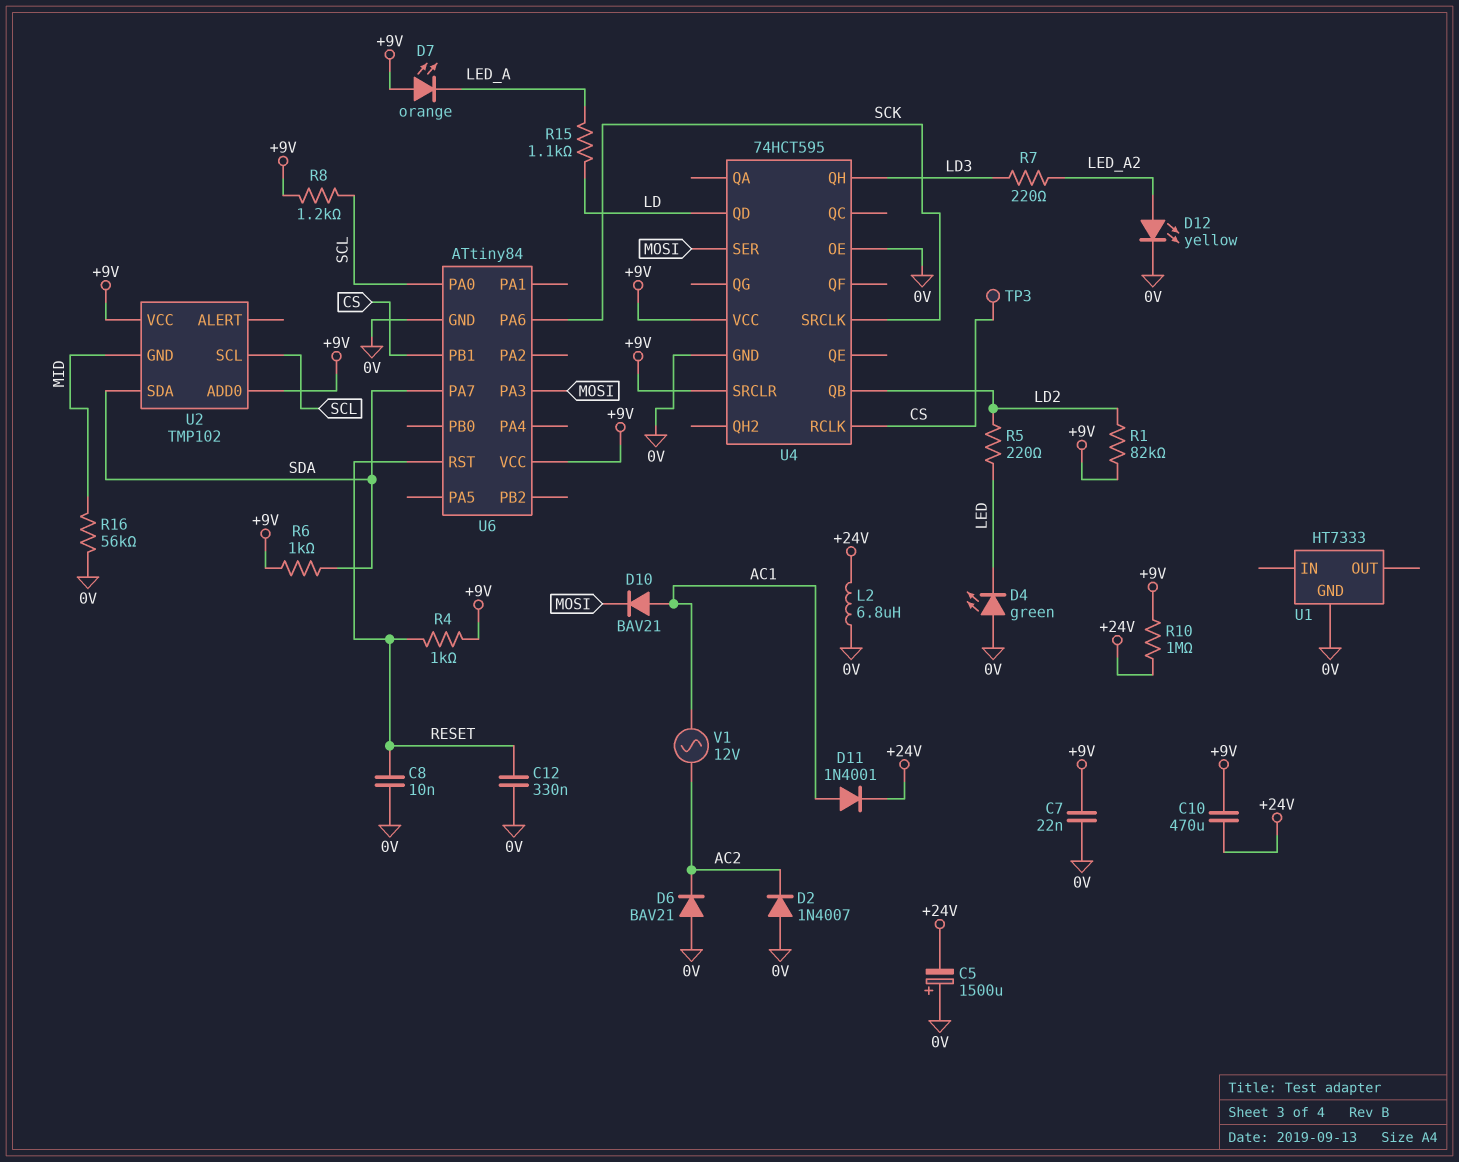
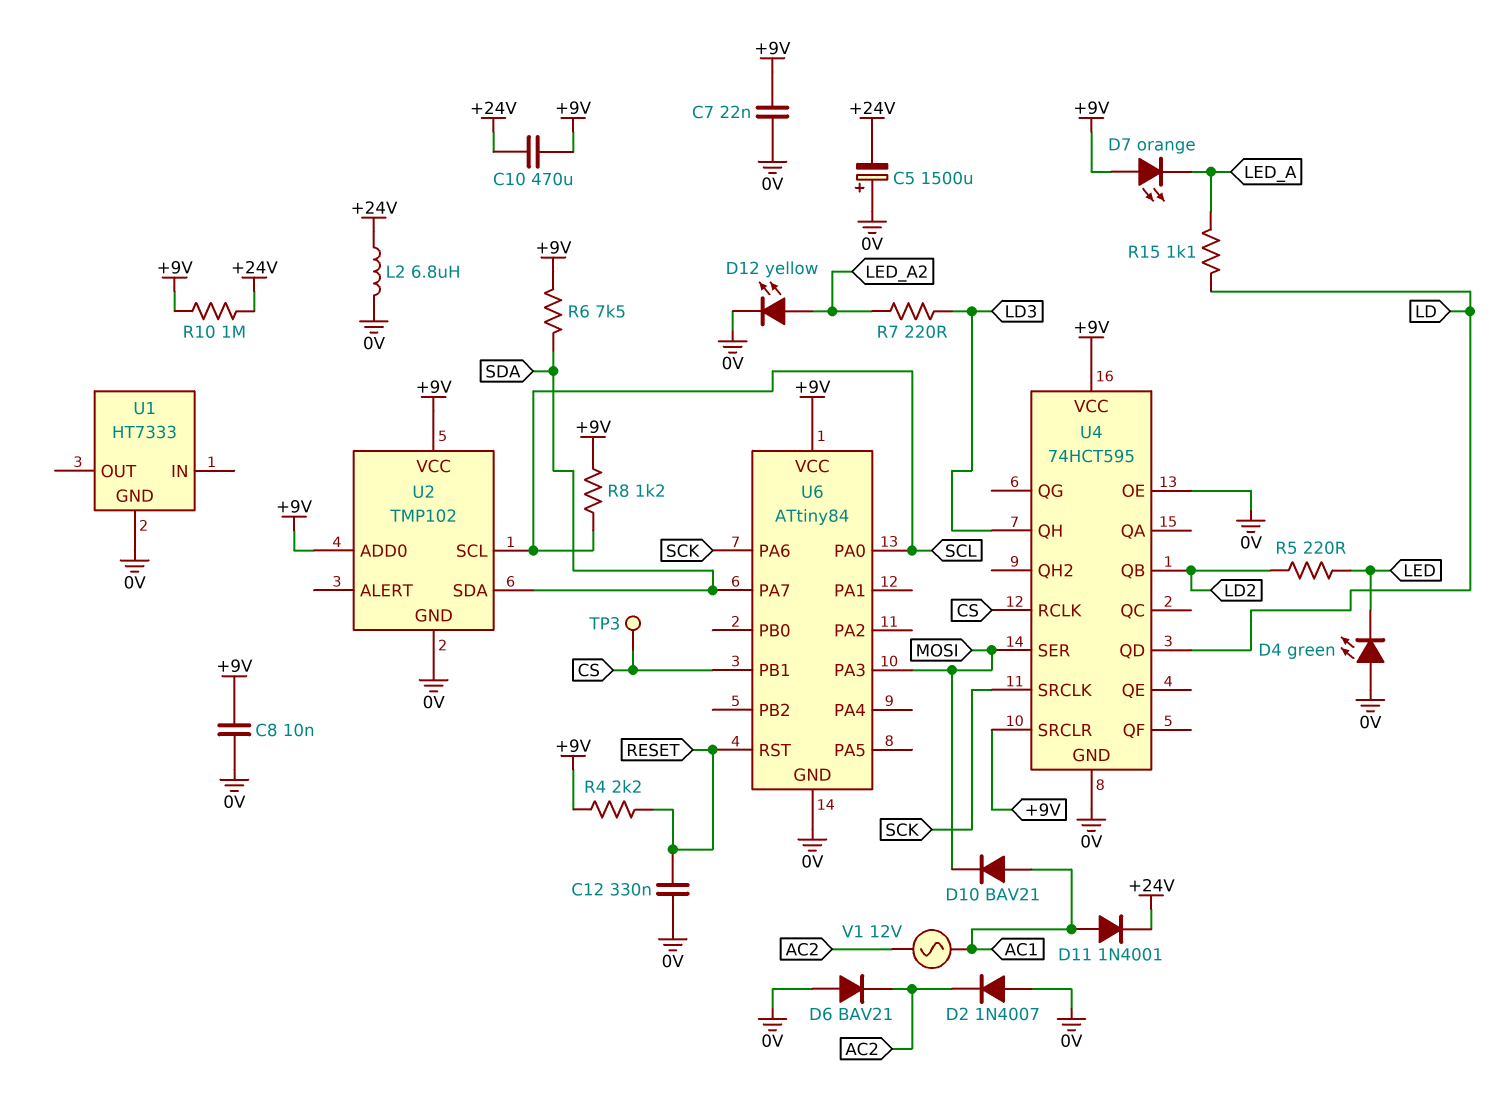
C8: 10nF (0V, RESET) -> 10nF (+9V, 0V)
R1: 82k (+9V, LD2) -> none
R4: 1k (+9V, RESET) -> 2.2k (+9V, RESET)
R6: 1k (+9V, SDA) -> 7.5k (+9V, SDA)
R16: 56k (0V, MID) -> none
U2 pin GND: MID -> 0V

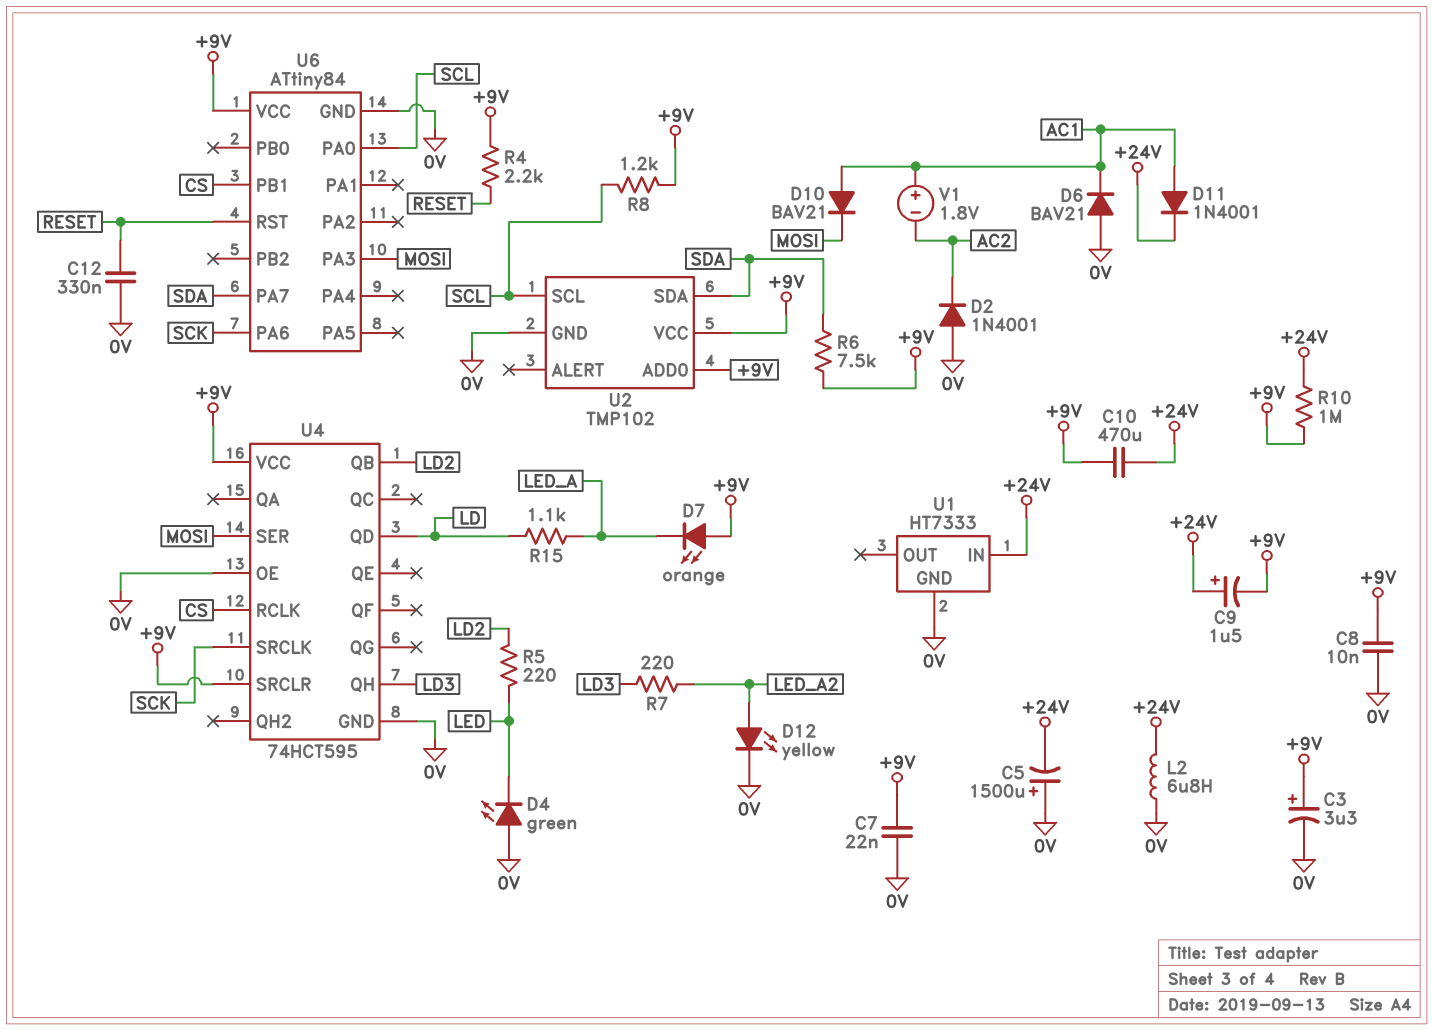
C3: none -> 3.3uF (plus +9V, minus 0V)
C9: none -> 1.5uF (plus +24V, minus +9V)
D2: diode 1N4007 (A 0V, K AC2) -> diode 1N4001 (A 0V, K AC2)
D6: diode BAV21 (A 0V, K AC2) -> diode BAV21 (A 0V, K AC1)
TP3: test point (CS) -> none
U1 pin IN: none -> +24V
V1: AC 12V (AC1, AC2) -> 1.8V (plus AC1, minus AC2)

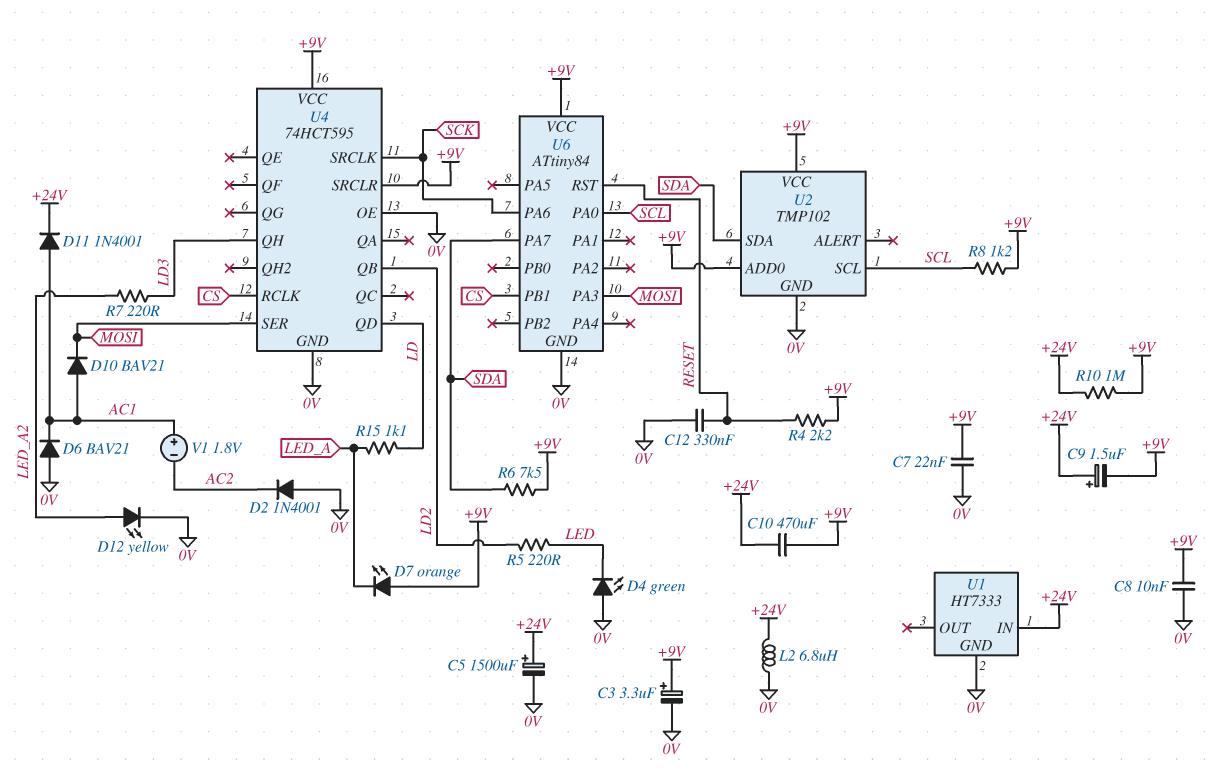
C5: 1500uF (plus 0V, minus +24V) -> 1500uF (plus +24V, minus 0V)

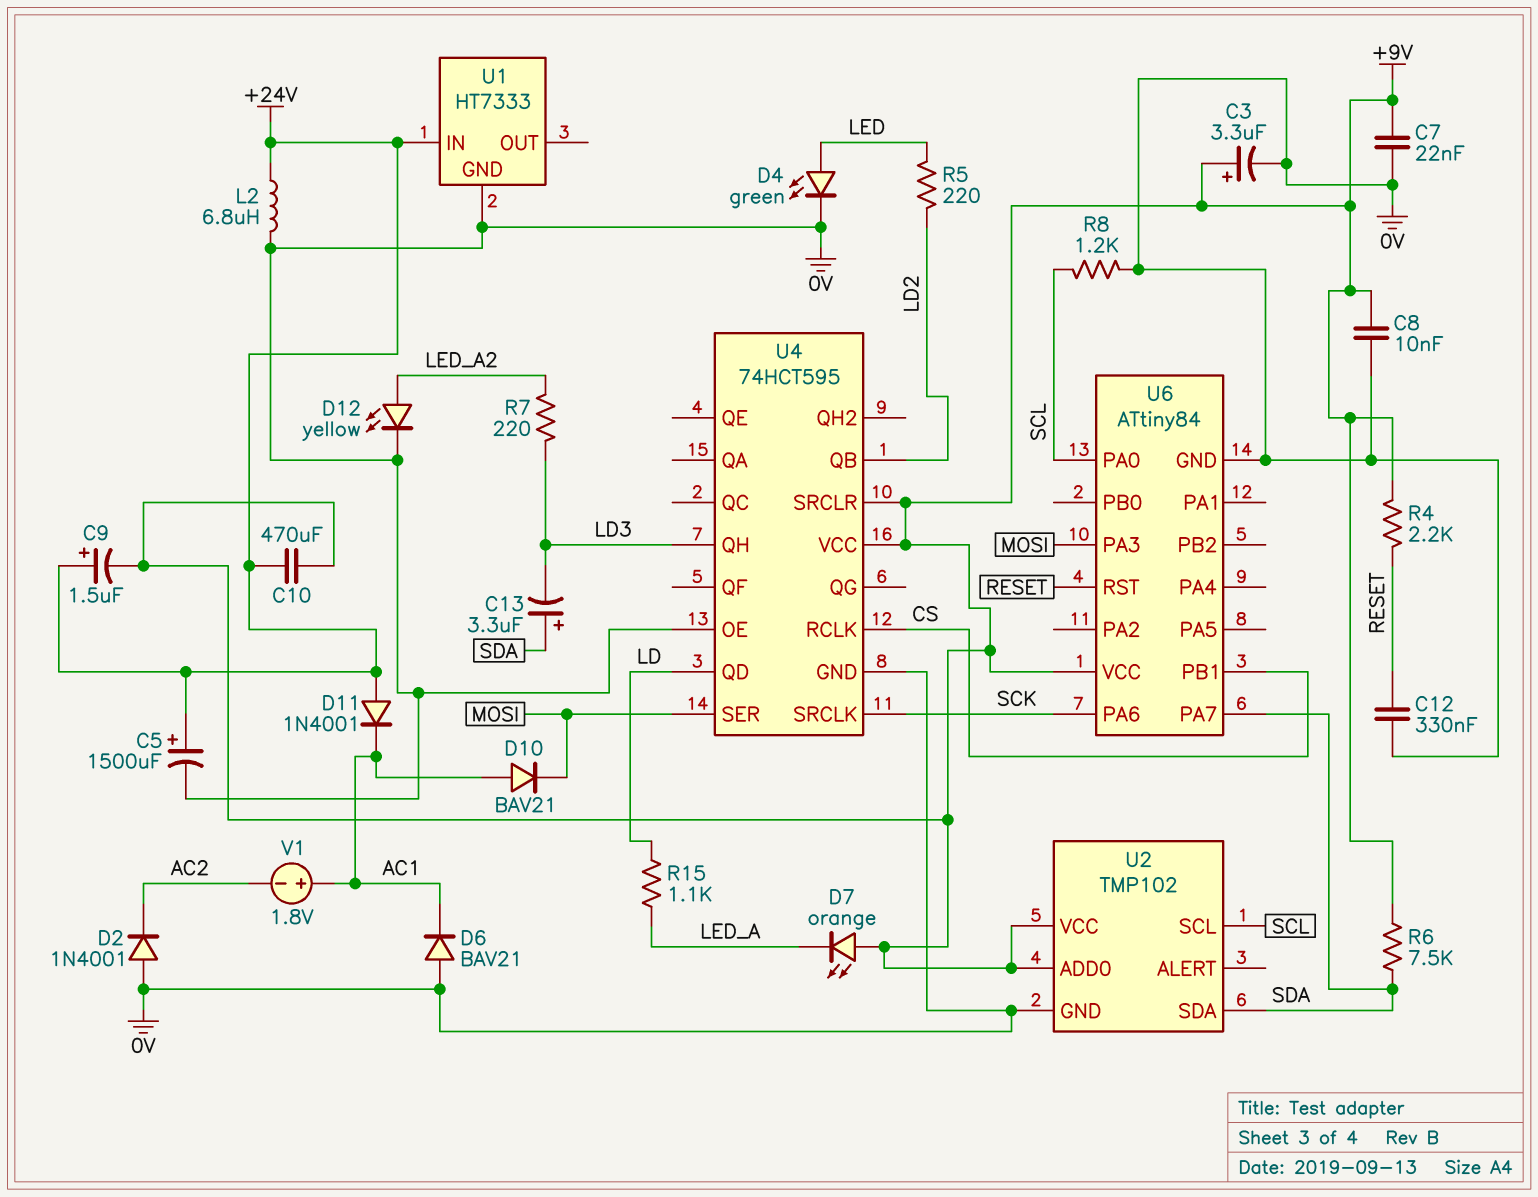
C13: none -> 3.3uF (plus SDA, minus LD3)
D4: LED green (A 0V, K LED) -> LED green (A LED, K 0V)
D11: diode 1N4001 (A AC1, K +24V) -> diode 1N4001 (A +24V, K AC1)
R8: 1.2k (+9V, SCL) -> 1.2k (0V, SCL)
R10: 1M (+9V, +24V) -> none

